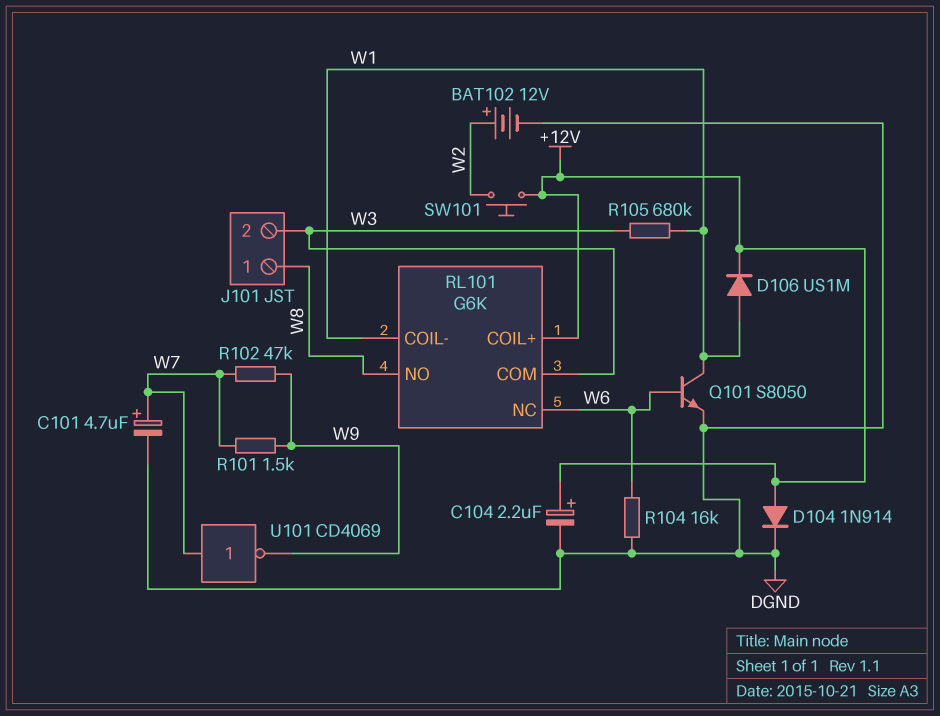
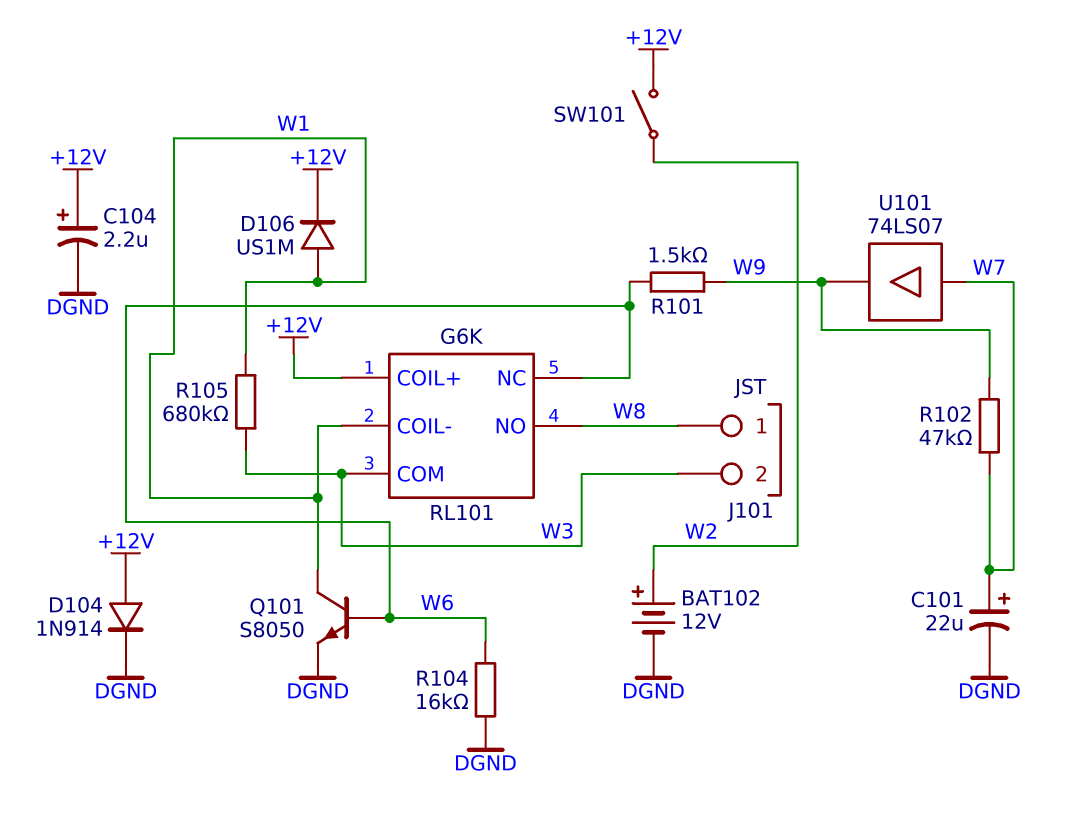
C101: 4.7uF (plus W7, minus DGND) -> 22uF (plus W7, minus DGND)
R101: 1.5k (W7, W9) -> 1.5k (W6, W9)
SW101: button (+12V, W2) -> switch (+12V, W2)
U101: NOT CD4069 (in W7, out W9) -> buffer 74LS07 (in W7, out W9)

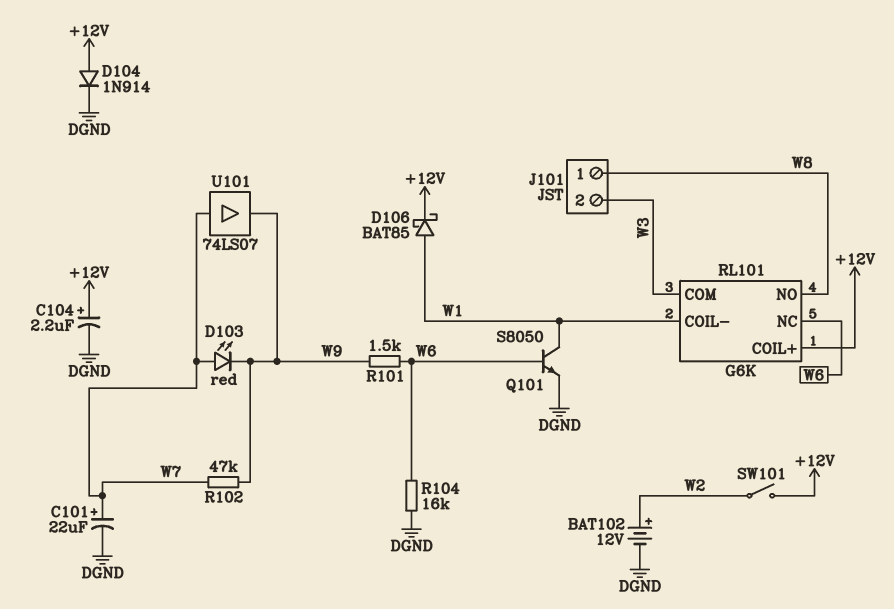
D103: none -> LED red (A W7, K W9)
D106: diode US1M (A W1, K +12V) -> schottky BAT85 (A W1, K +12V)
R105: 680k (W1, W3) -> none

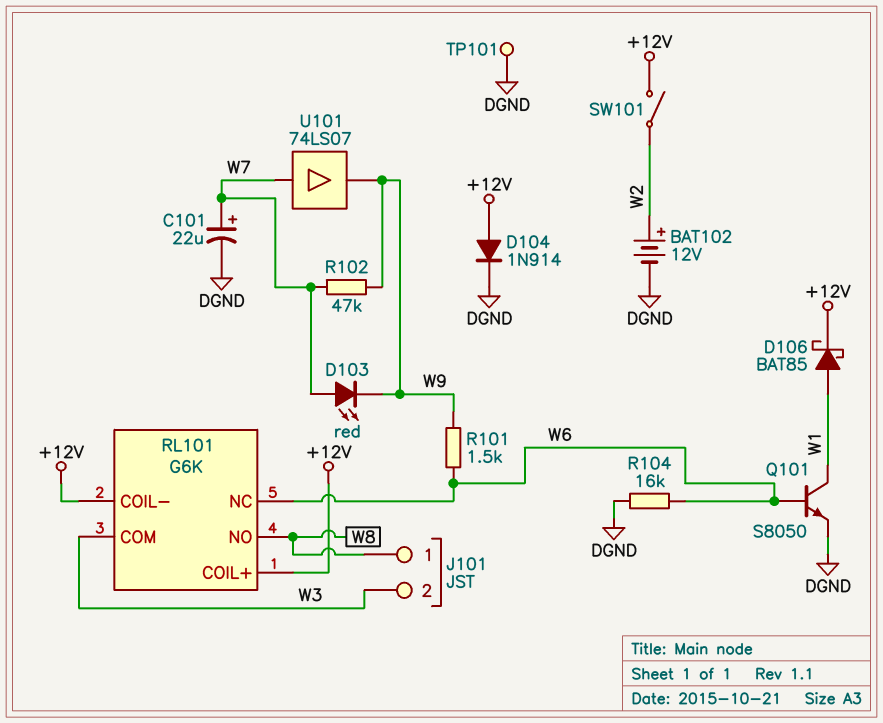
C104: 2.2uF (plus +12V, minus DGND) -> none
RL101 pin COIL-: W1 -> +12V
TP101: none -> test point (DGND)

